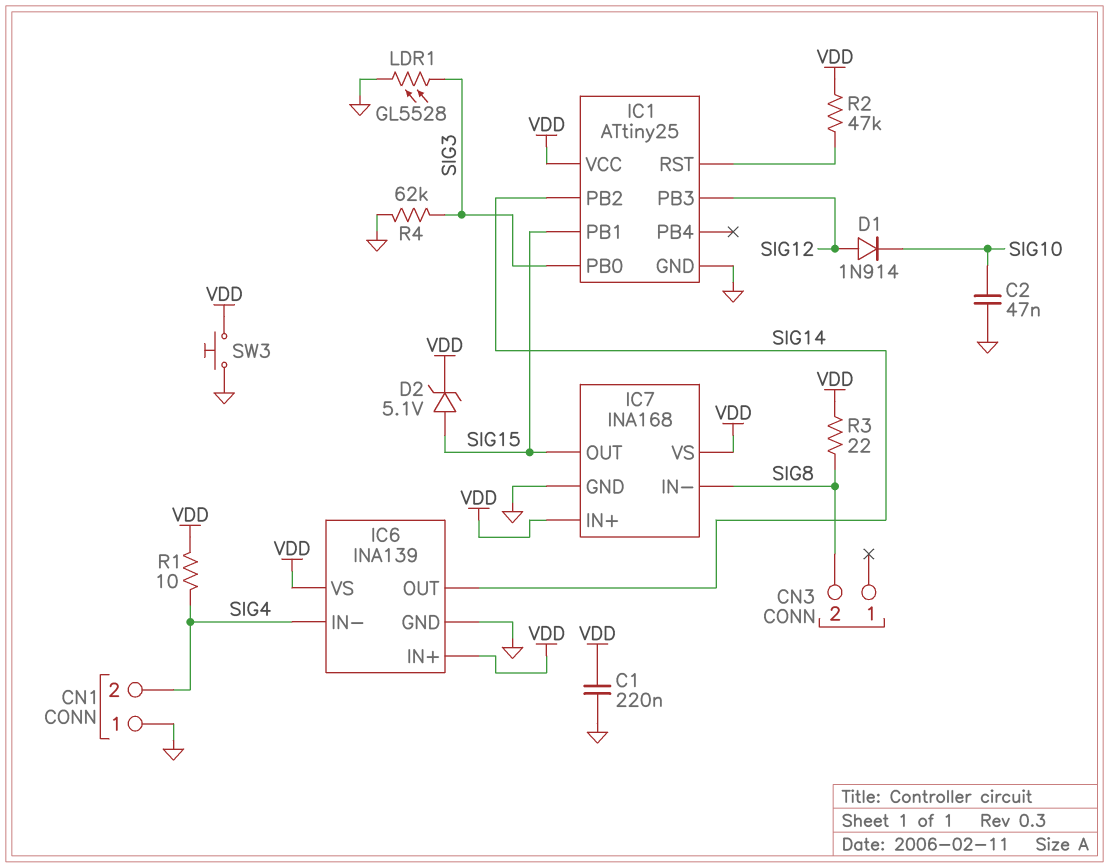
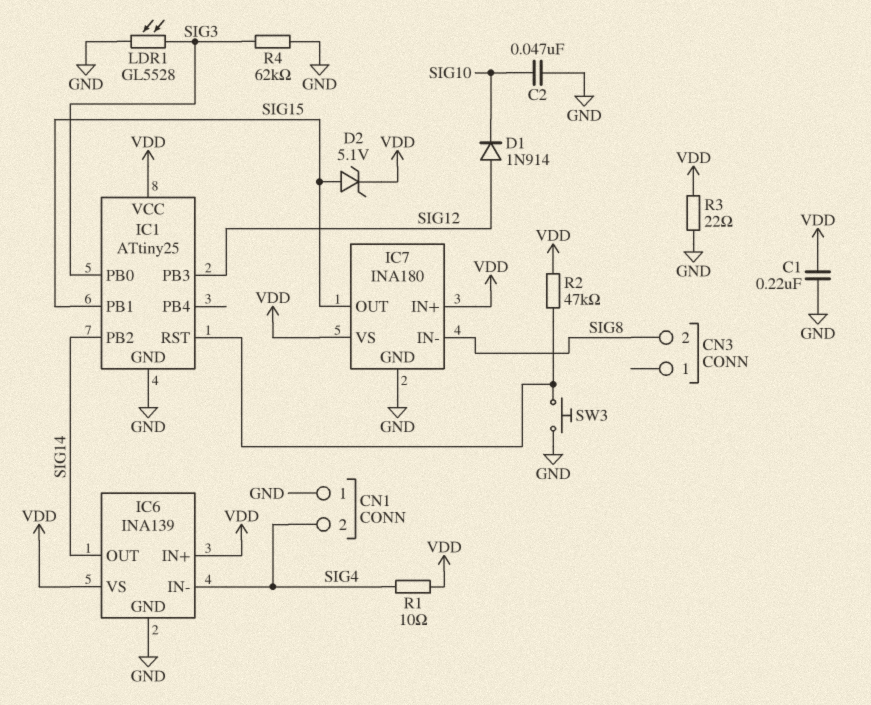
IC7: INA168 -> INA180
R3: 22 (SIG8, VDD) -> 22 (GND, VDD)
SW3: button (GND, VDD) -> button (GND, IC1/RST)

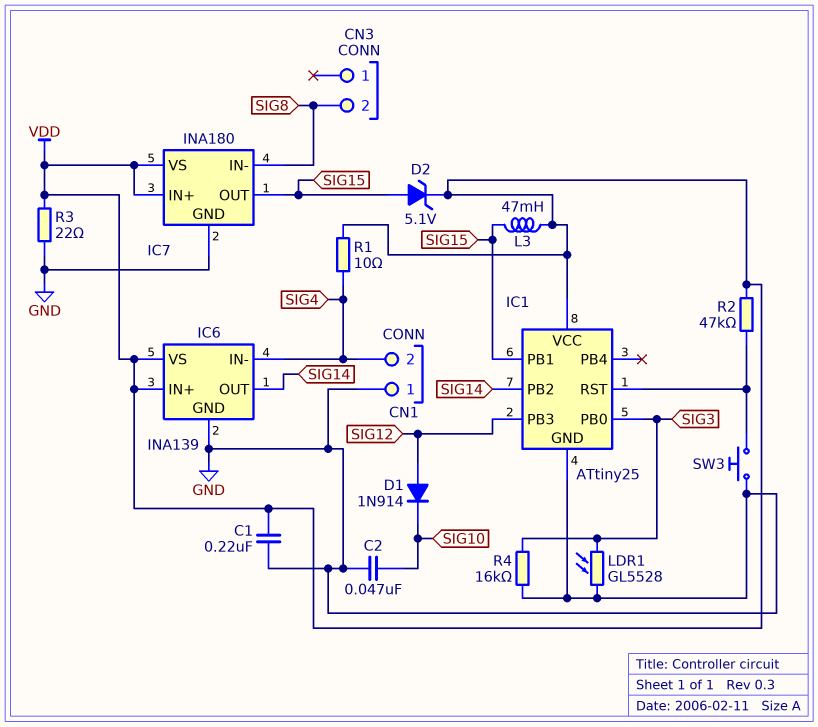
L3: none -> 47mH (SIG15, VDD)
R4: 62k (GND, SIG3) -> 16k (GND, SIG3)

